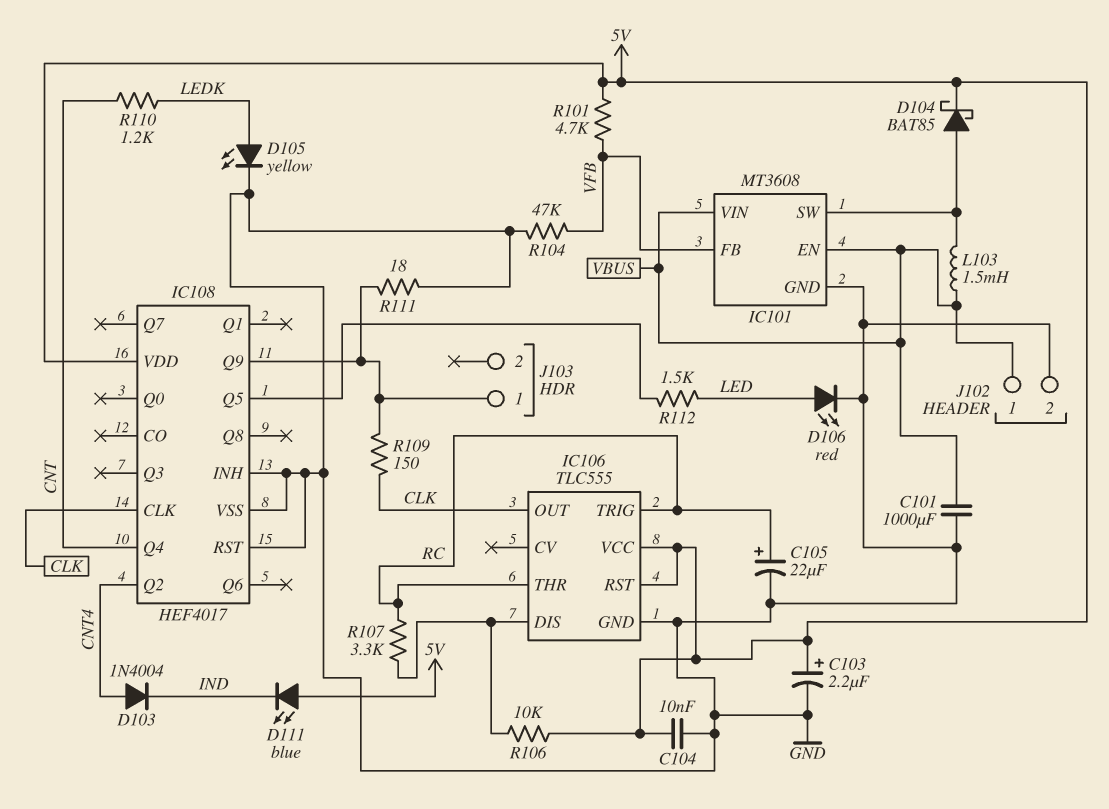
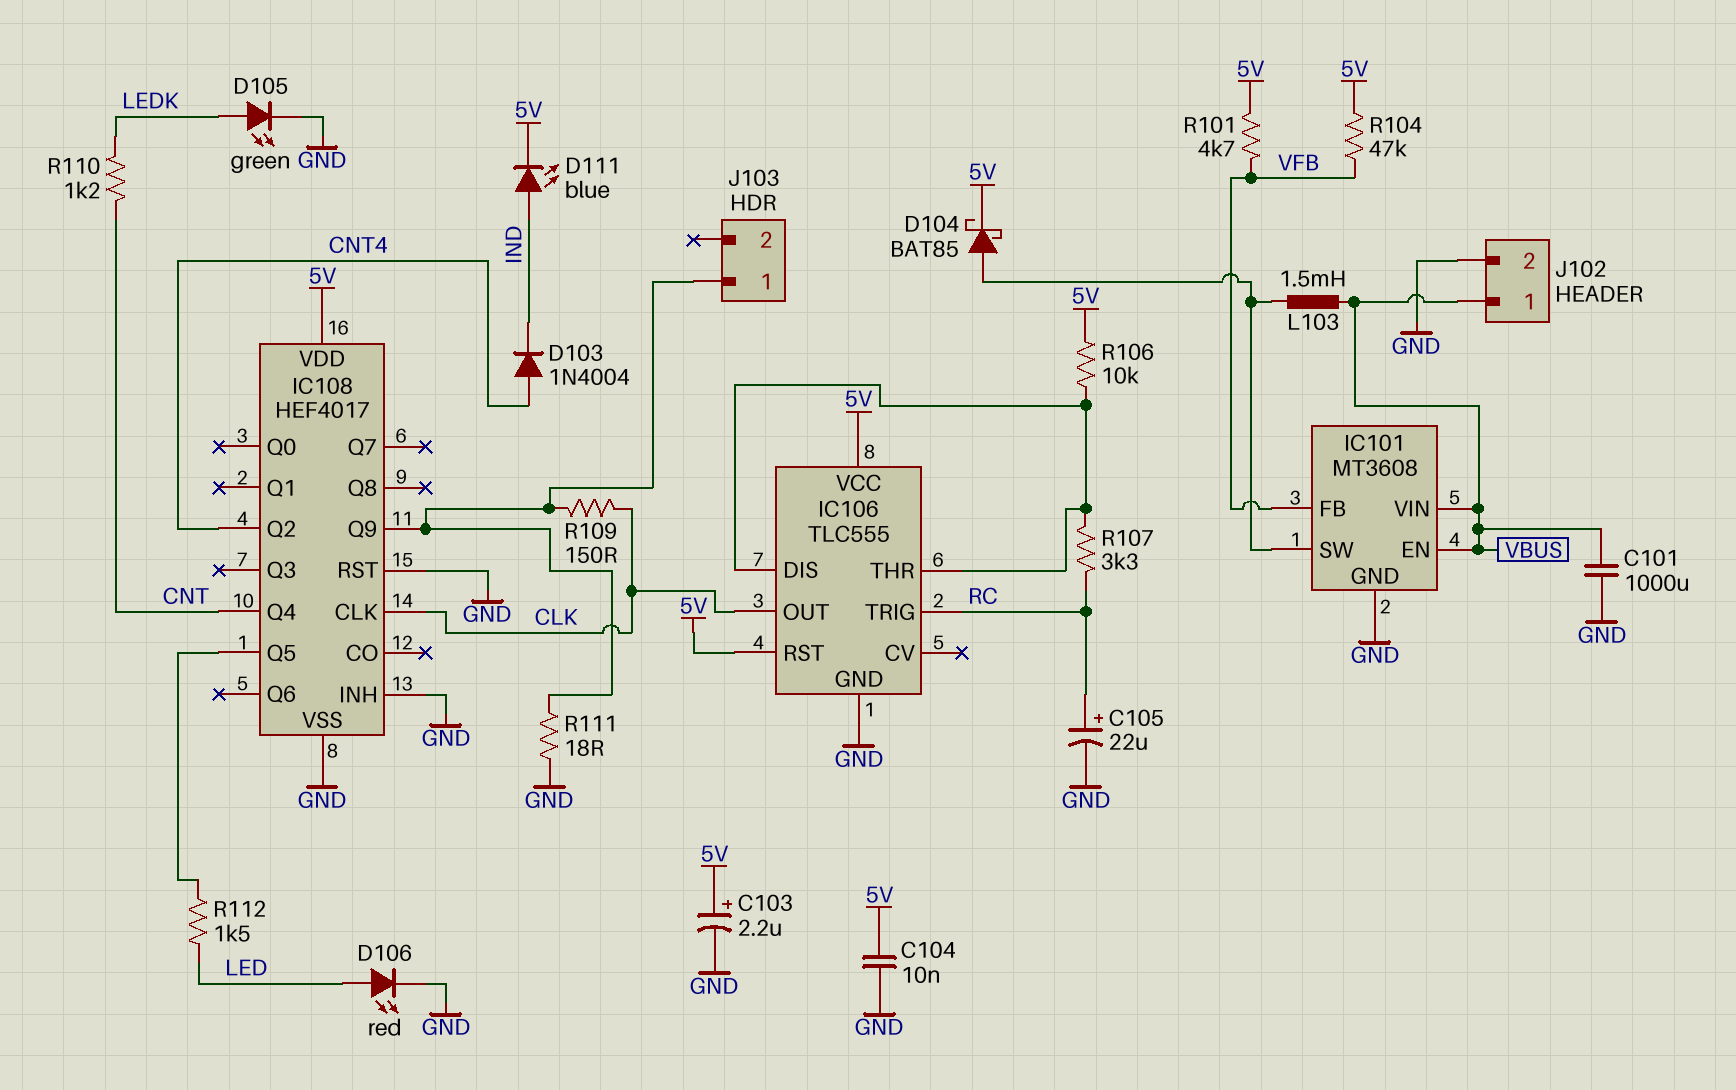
D105: LED yellow (A LEDK, K GND) -> LED green (A LEDK, K GND)
D111: LED blue (A 5V, K IND) -> LED blue (A IND, K 5V)
IC106 pin THR: RC -> IC106/DIS
R104: 47k (GND, VFB) -> 47k (5V, VFB)

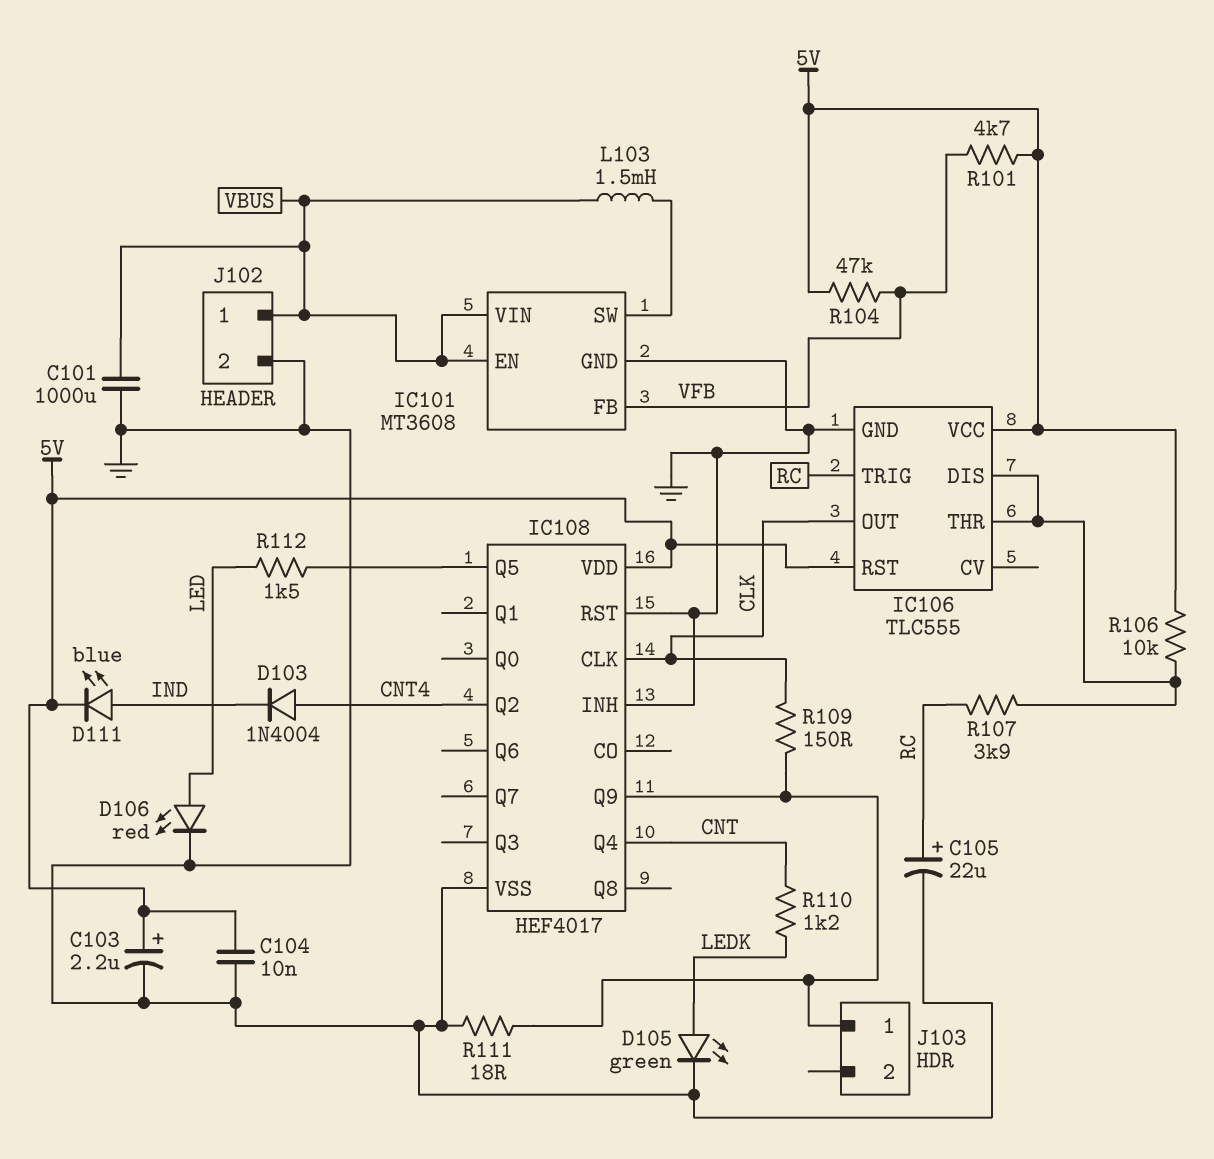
D104: schottky BAT85 (A IC101/SW, K 5V) -> none
R107: 3.3k (IC106/DIS, RC) -> 3.9k (IC106/DIS, RC)

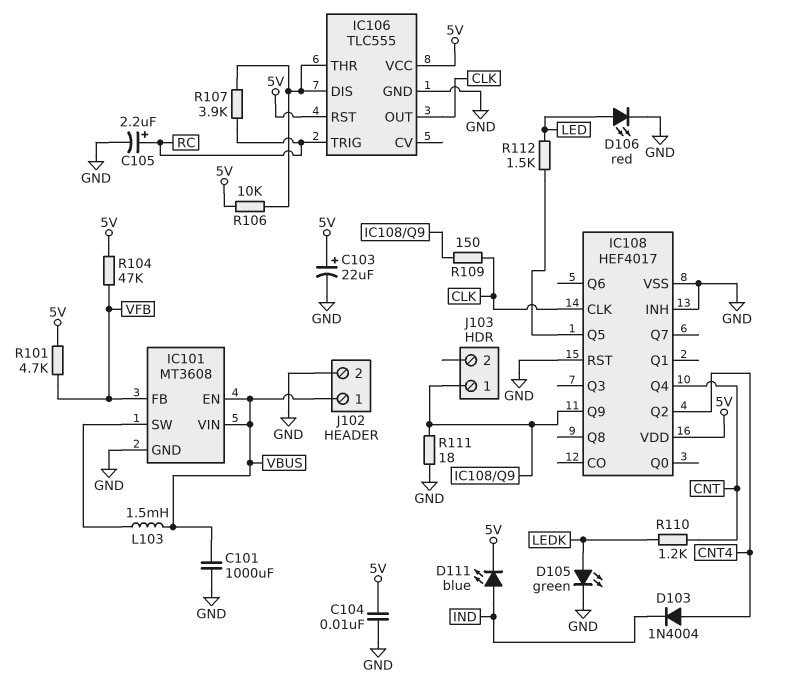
C103: 2.2uF (plus 5V, minus GND) -> 22uF (plus 5V, minus GND)
C105: 22uF (plus RC, minus GND) -> 2.2uF (plus RC, minus GND)

